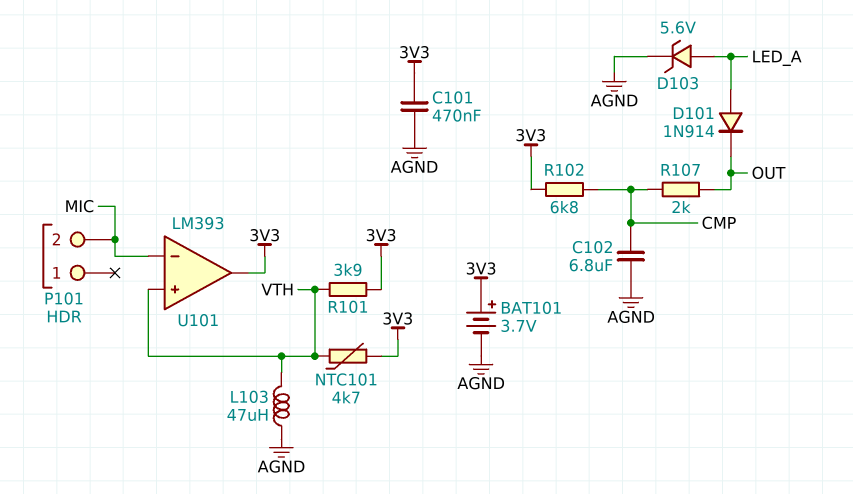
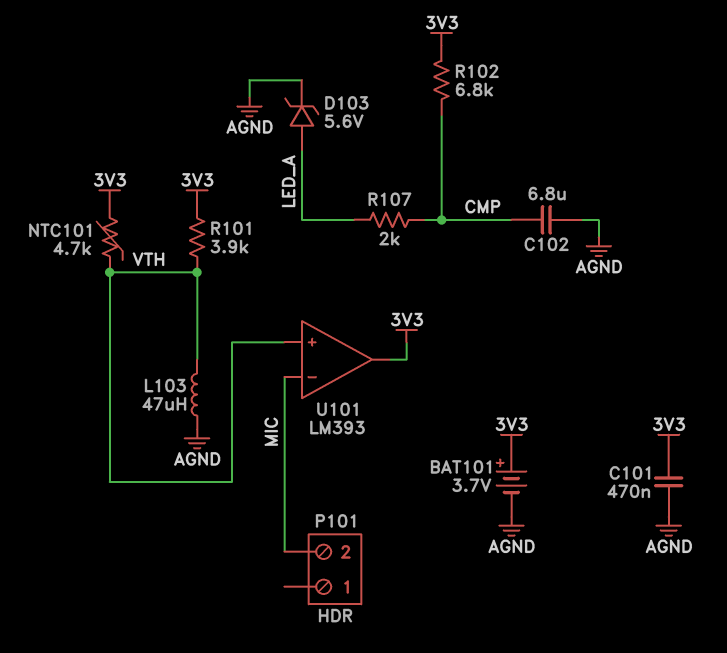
D101: diode 1N914 (A LED_A, K OUT) -> none
R107: 2k (CMP, OUT) -> 2k (CMP, LED_A)

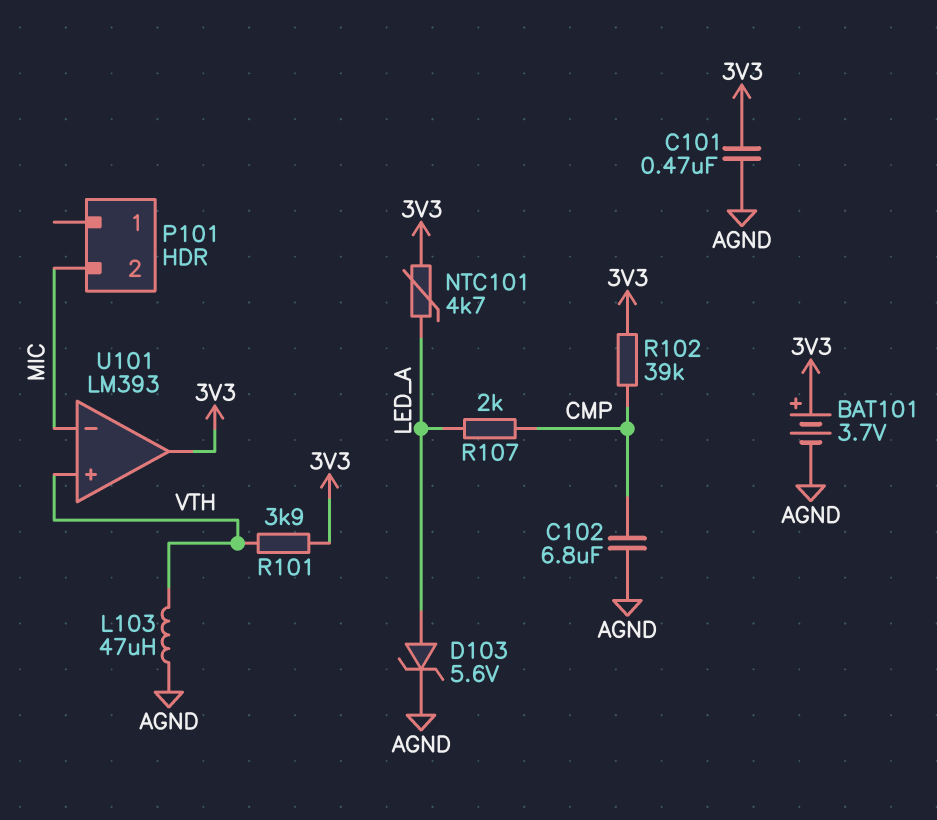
NTC101: 4.7k (3V3, VTH) -> 4.7k (3V3, LED_A)
R102: 6.8k (3V3, CMP) -> 39k (3V3, CMP)

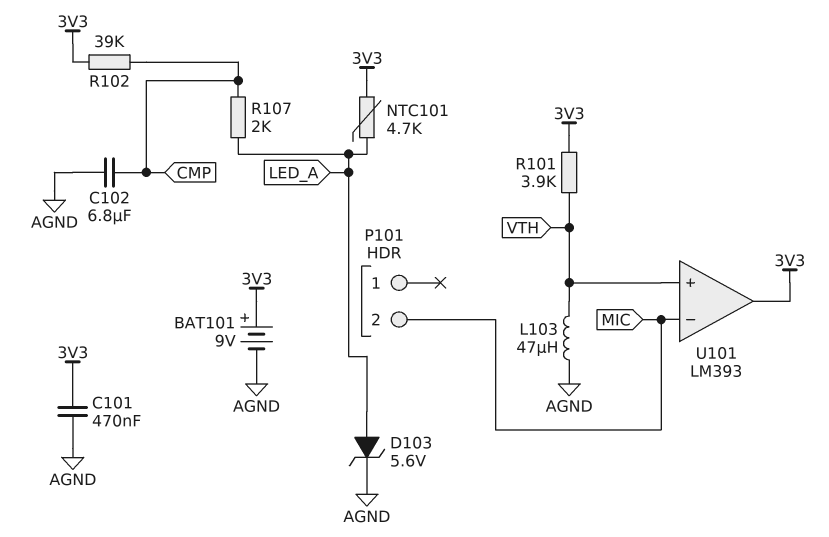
BAT101: 3.7V (plus 3V3, minus AGND) -> 9V (plus 3V3, minus AGND)

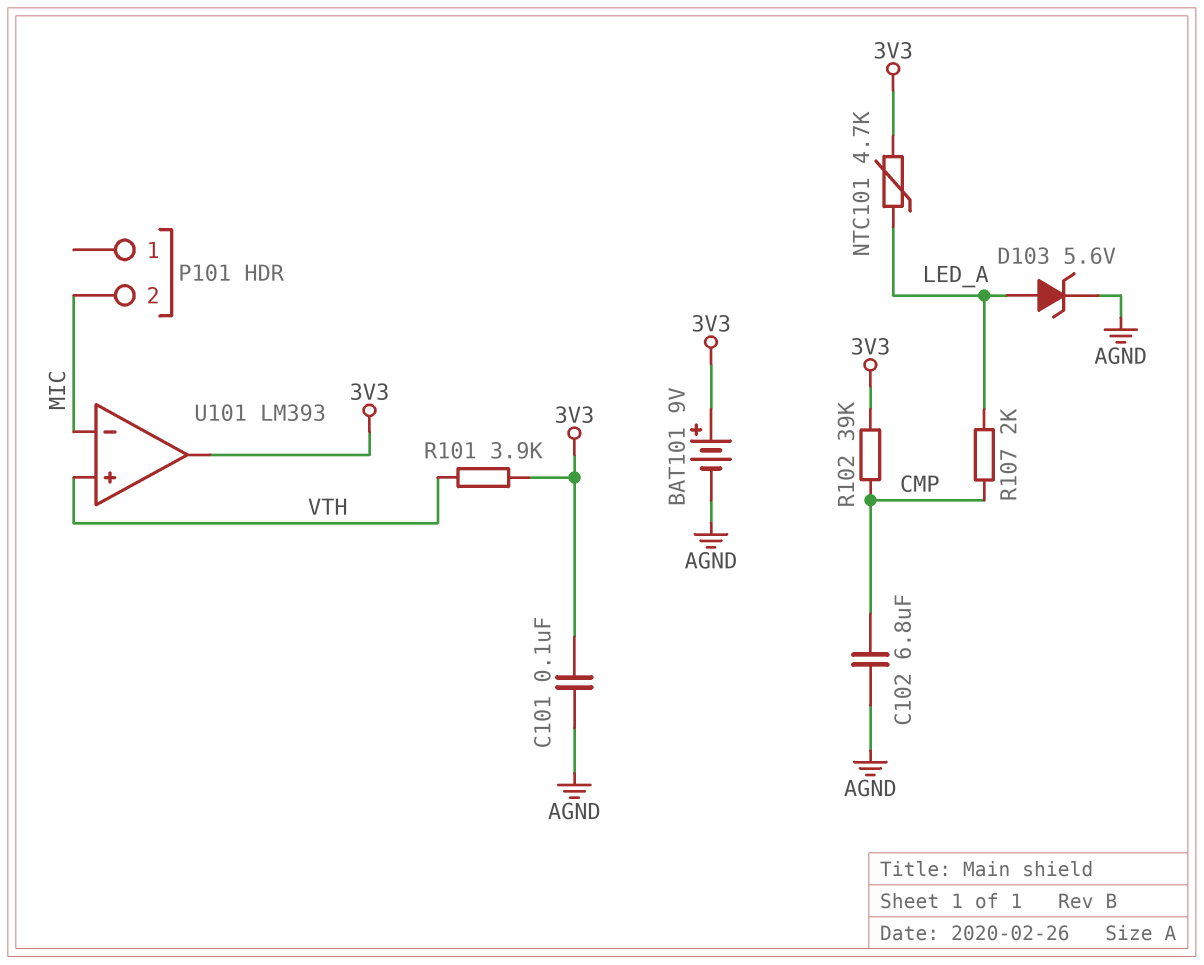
C101: 470nF (3V3, AGND) -> 100nF (3V3, AGND)
L103: 47uH (AGND, VTH) -> none

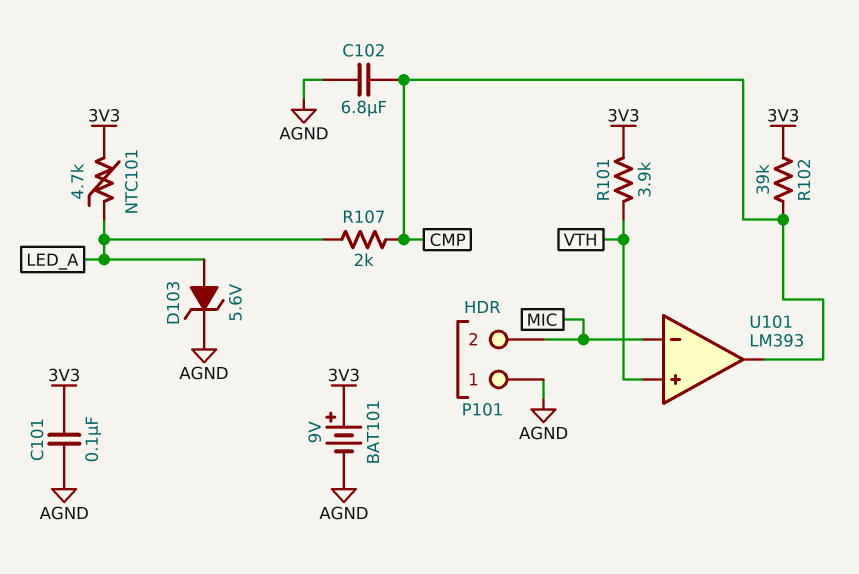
P101 pin 1: none -> AGND
U101 pin out: 3V3 -> CMP

